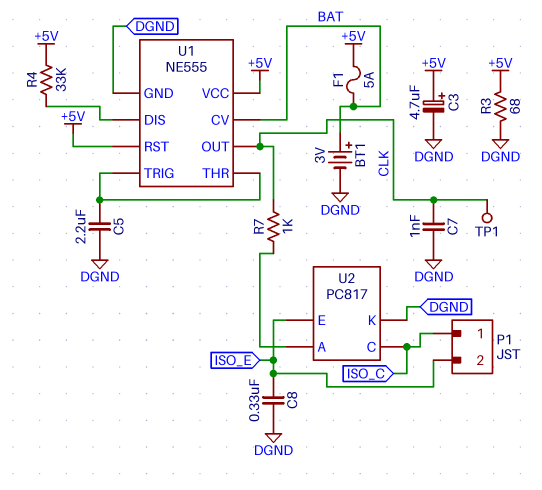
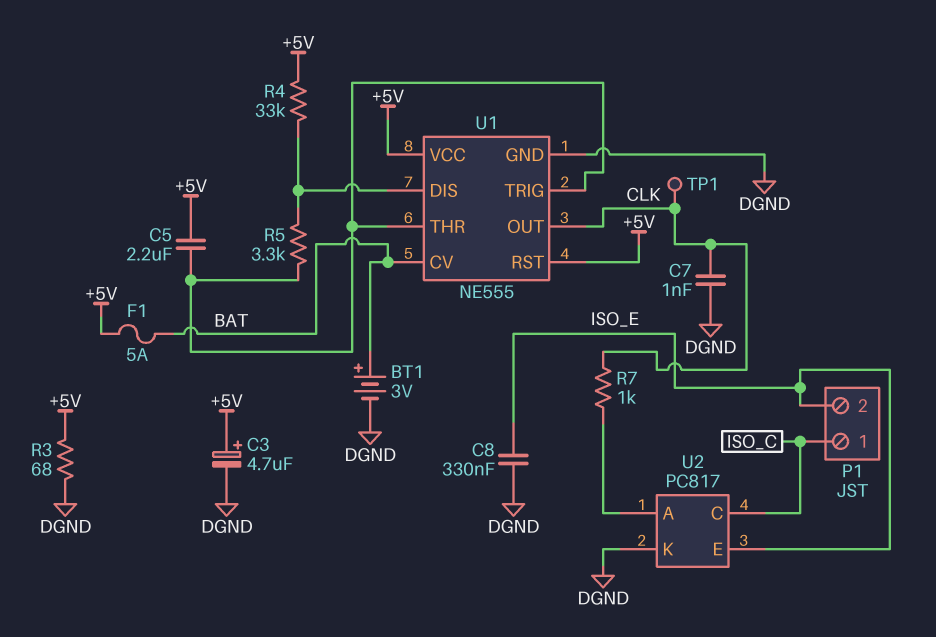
C5: 2.2uF (DGND, U1/THR) -> 2.2uF (+5V, U1/THR)
R5: none -> 3.3k (U1/DIS, U1/THR)

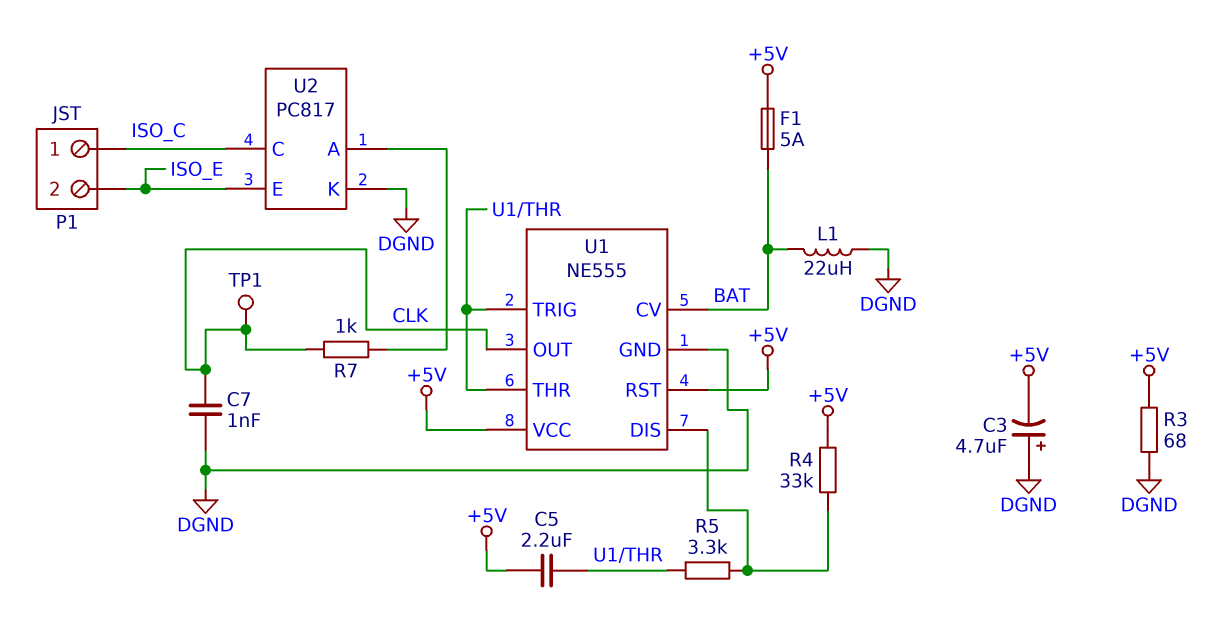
BT1: 3V (plus BAT, minus DGND) -> none
C3: 4.7uF (plus +5V, minus DGND) -> 4.7uF (plus DGND, minus +5V)
C8: 330nF (DGND, ISO_E) -> none
L1: none -> 22uH (BAT, DGND)

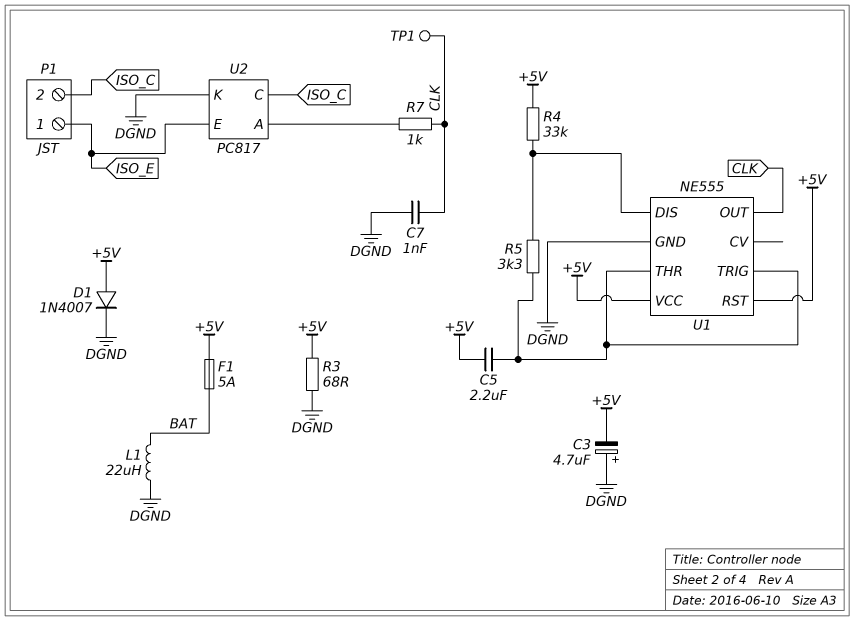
D1: none -> diode 1N4007 (A +5V, K DGND)
P1 pin 1: ISO_C -> ISO_E
P1 pin 2: ISO_E -> ISO_C
U1 pin CV: BAT -> none

